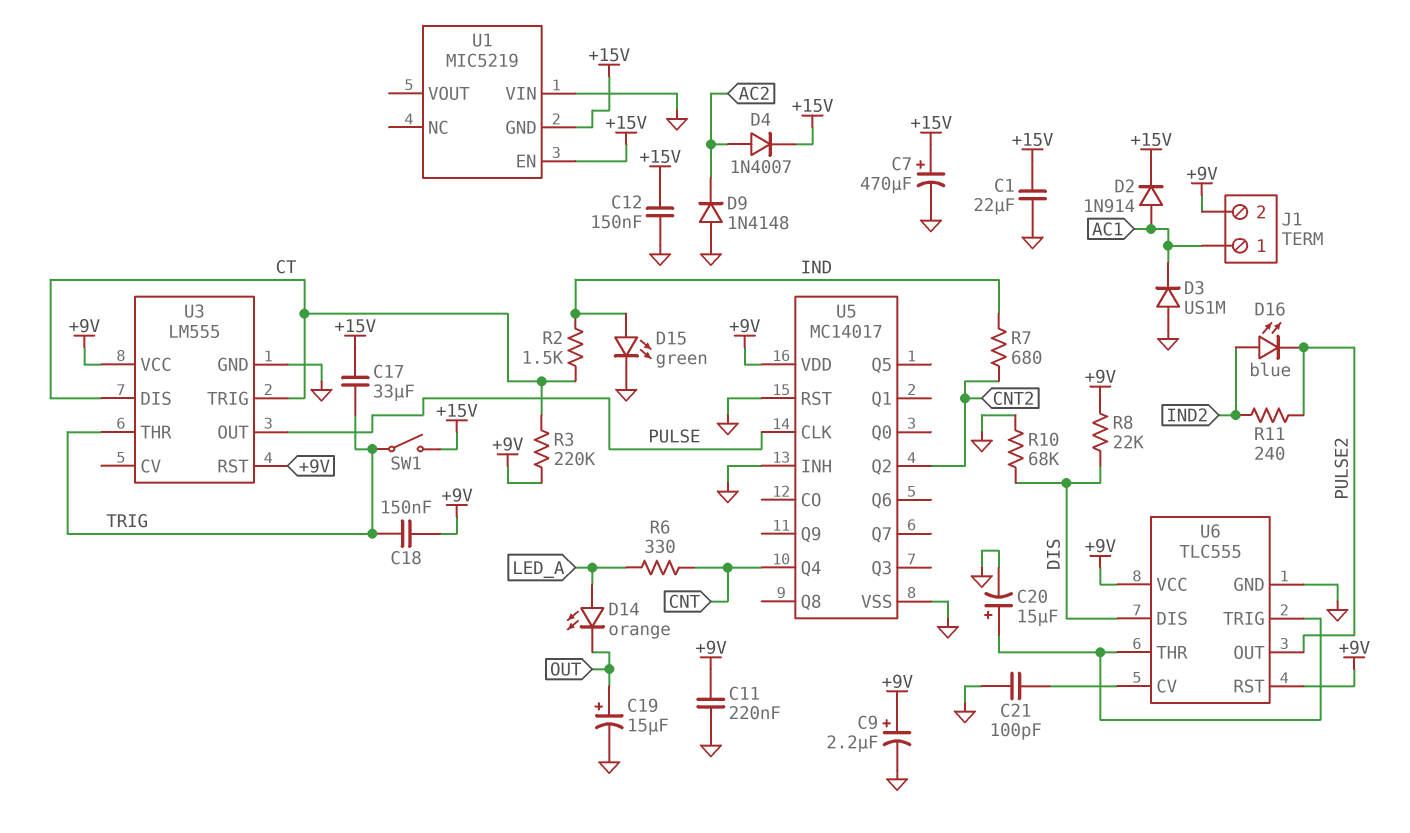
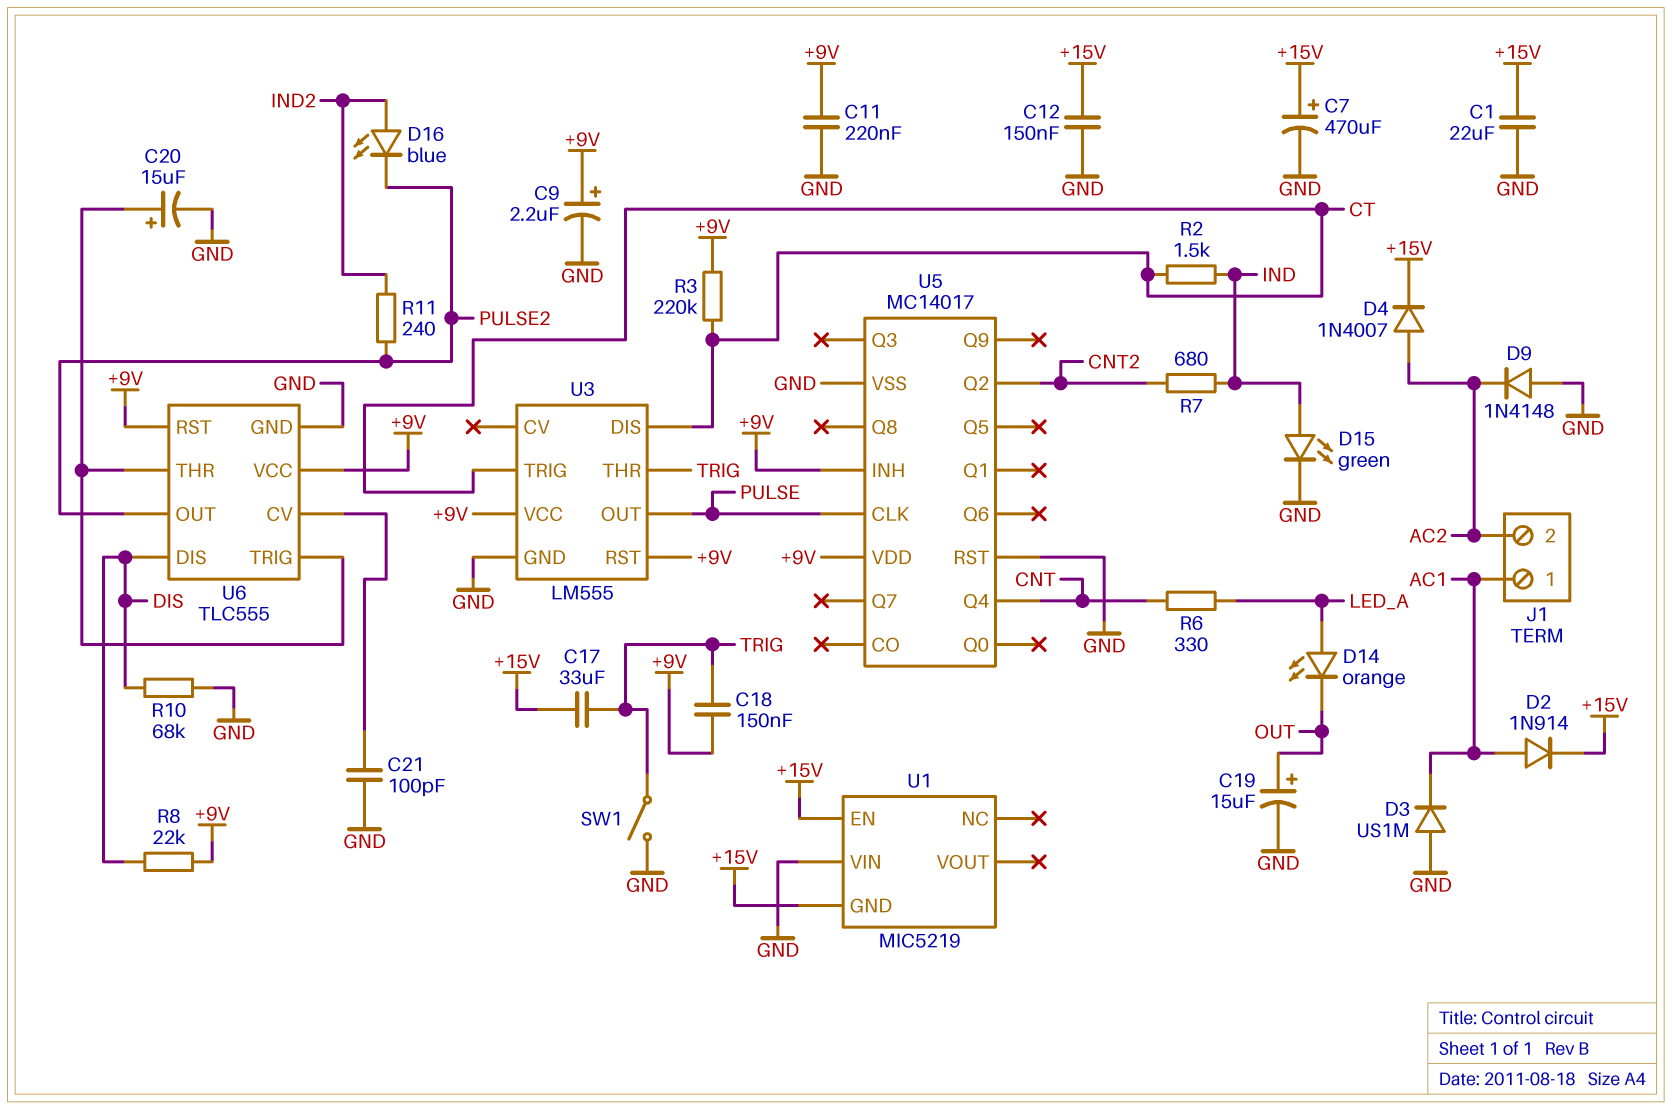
J1 pin 2: +9V -> AC2
SW1: switch (+15V, TRIG) -> switch (GND, TRIG)
U5 pin INH: GND -> +9V

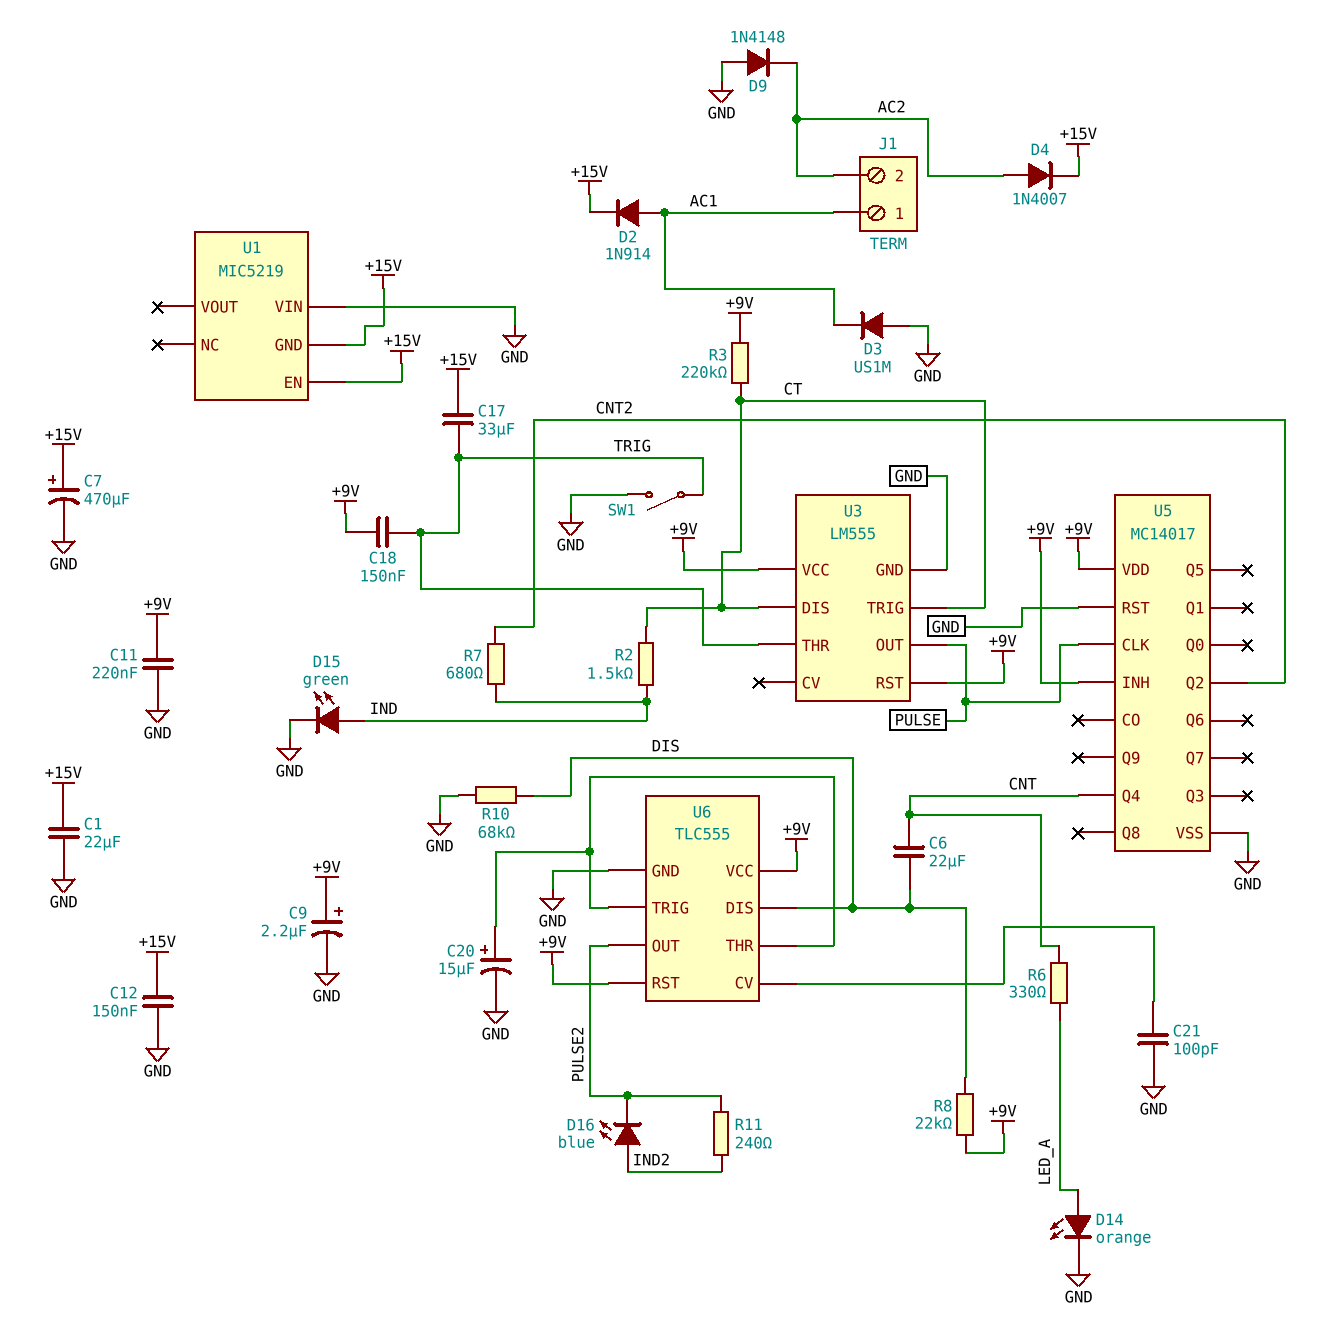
C6: none -> 22uF (CNT, DIS)
C19: 15uF (plus OUT, minus GND) -> none
D14: LED orange (A LED_A, K OUT) -> LED orange (A LED_A, K GND)

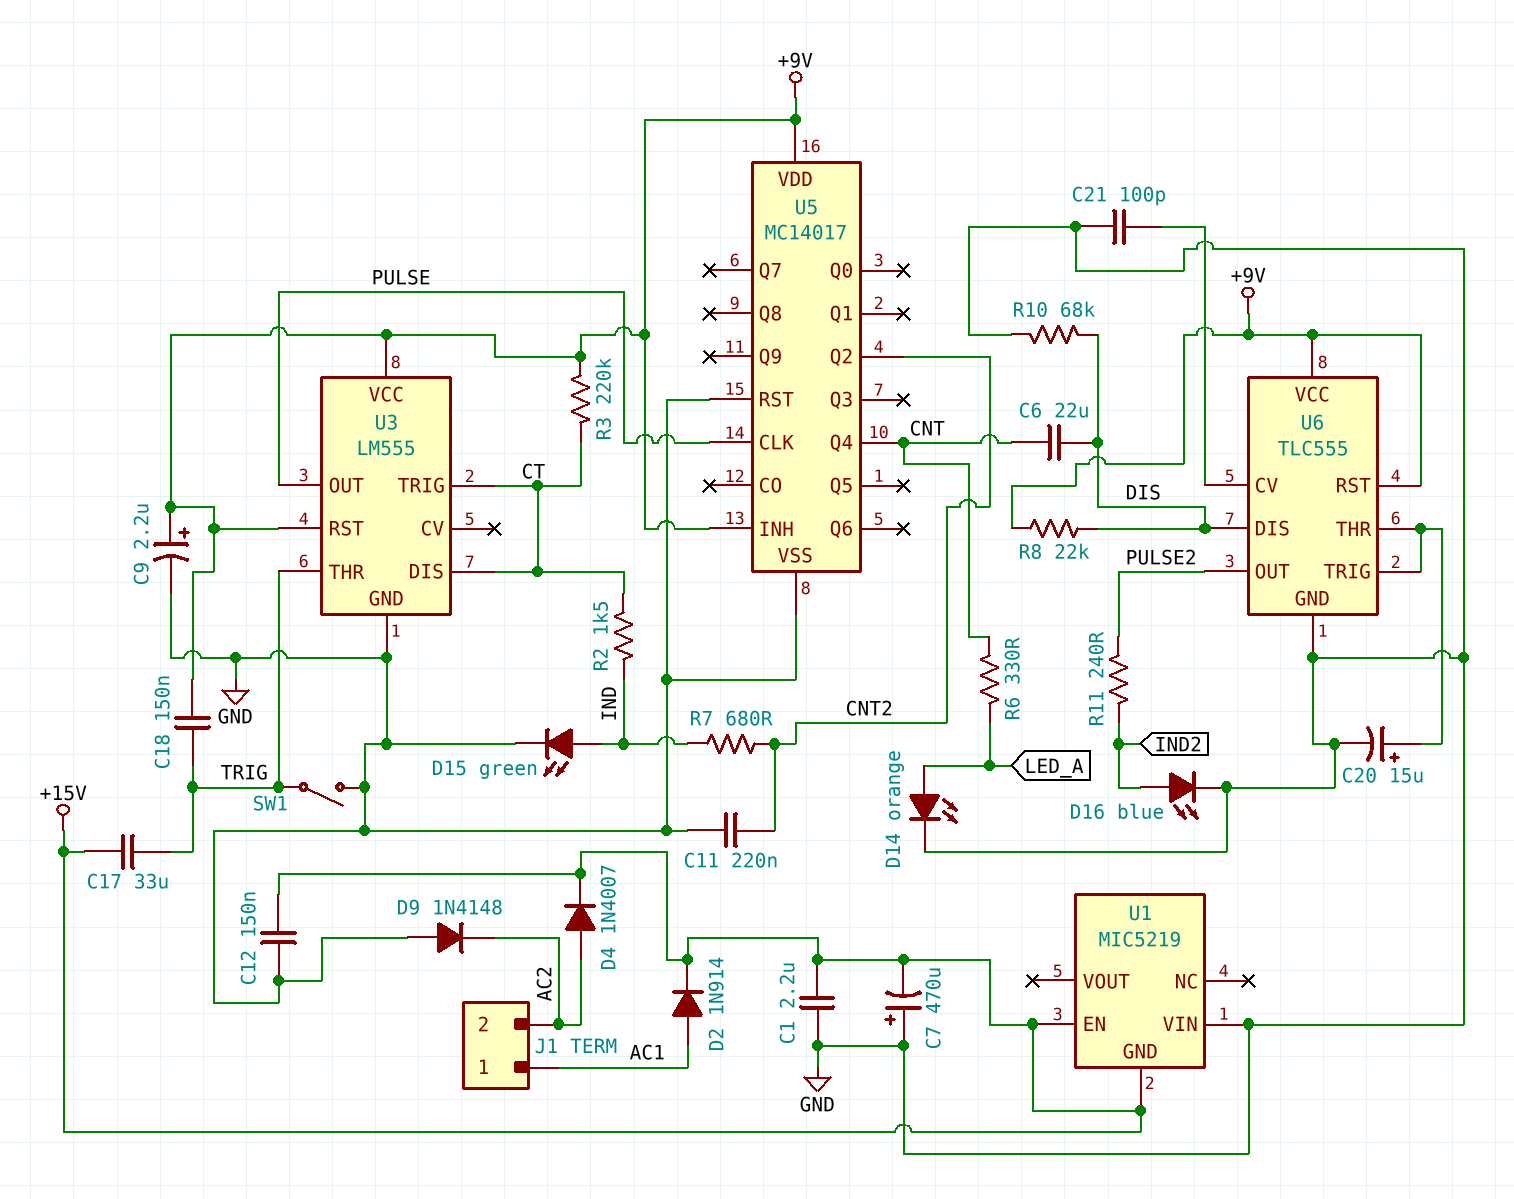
C1: 22uF (+15V, GND) -> 2.2uF (+15V, GND)
C7: 470uF (plus +15V, minus GND) -> 470uF (plus GND, minus +15V)
C11: 220nF (+9V, GND) -> 220nF (CNT2, GND)
D3: diode US1M (A GND, K AC1) -> none
D16: LED blue (A IND2, K PULSE2) -> LED blue (A IND2, K GND)

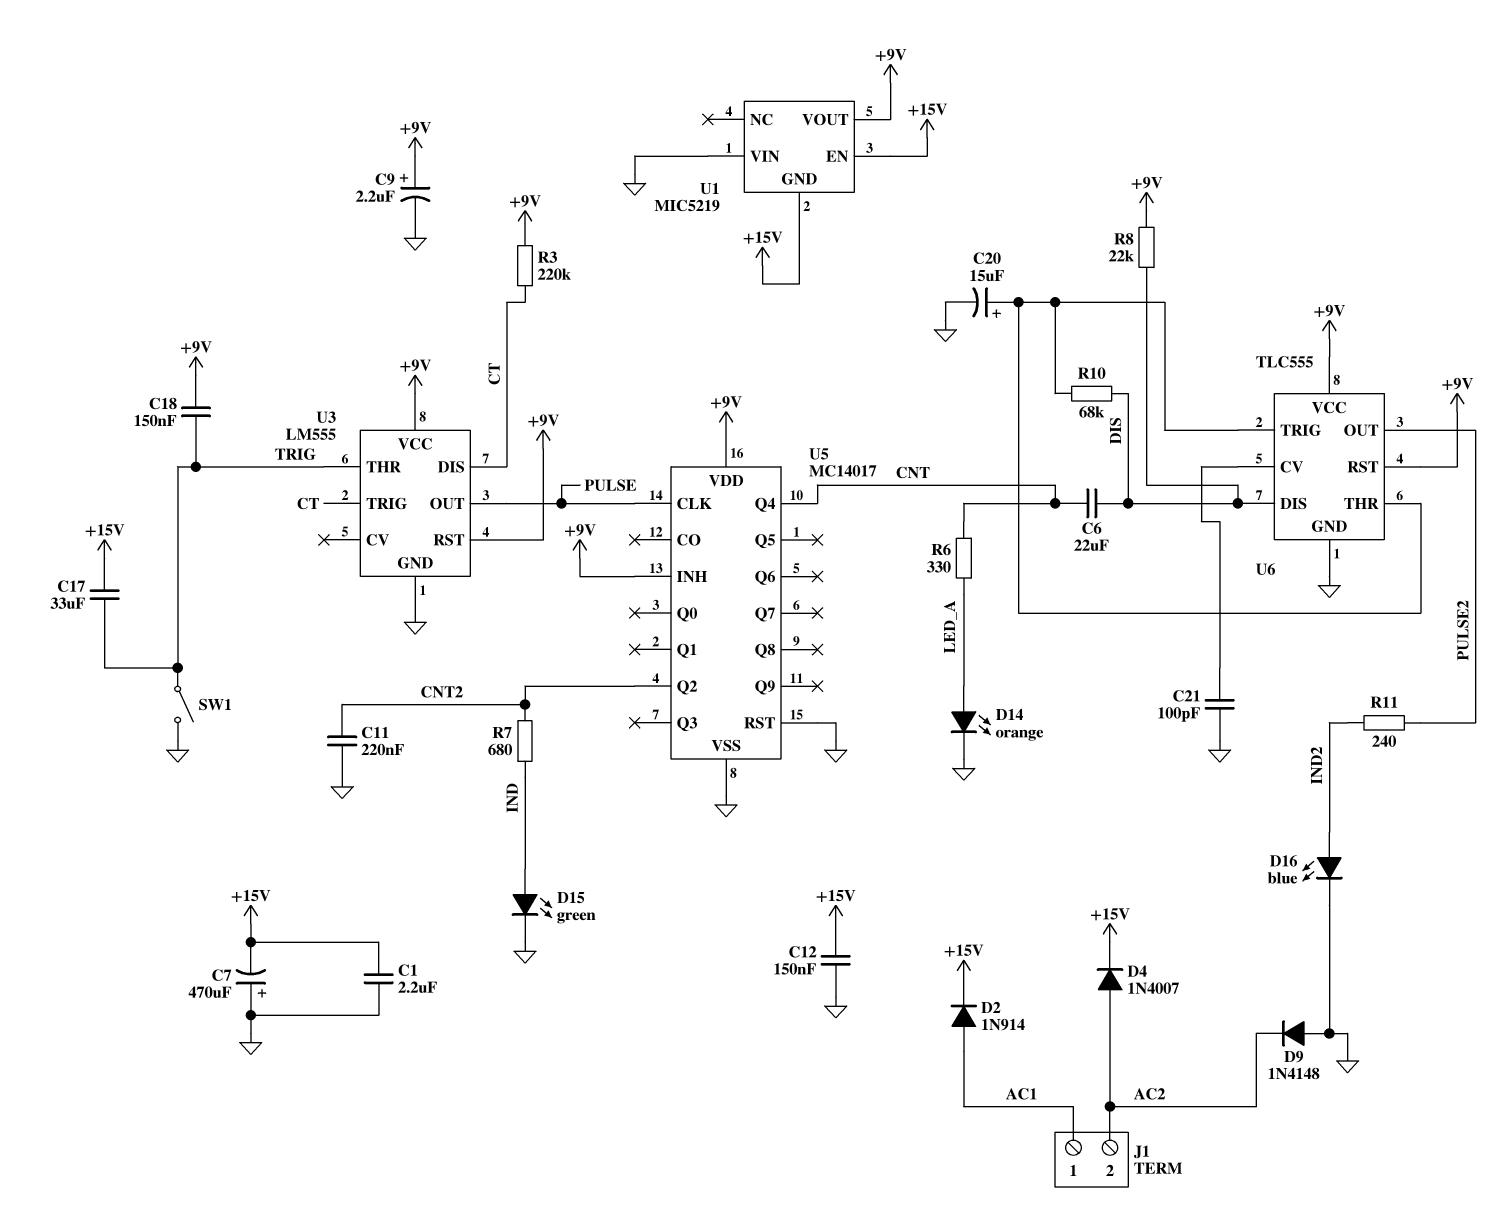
R2: 1.5k (CT, IND) -> none
R10: 68k (DIS, GND) -> 68k (DIS, U6/THR)
U1 pin VOUT: none -> +9V

